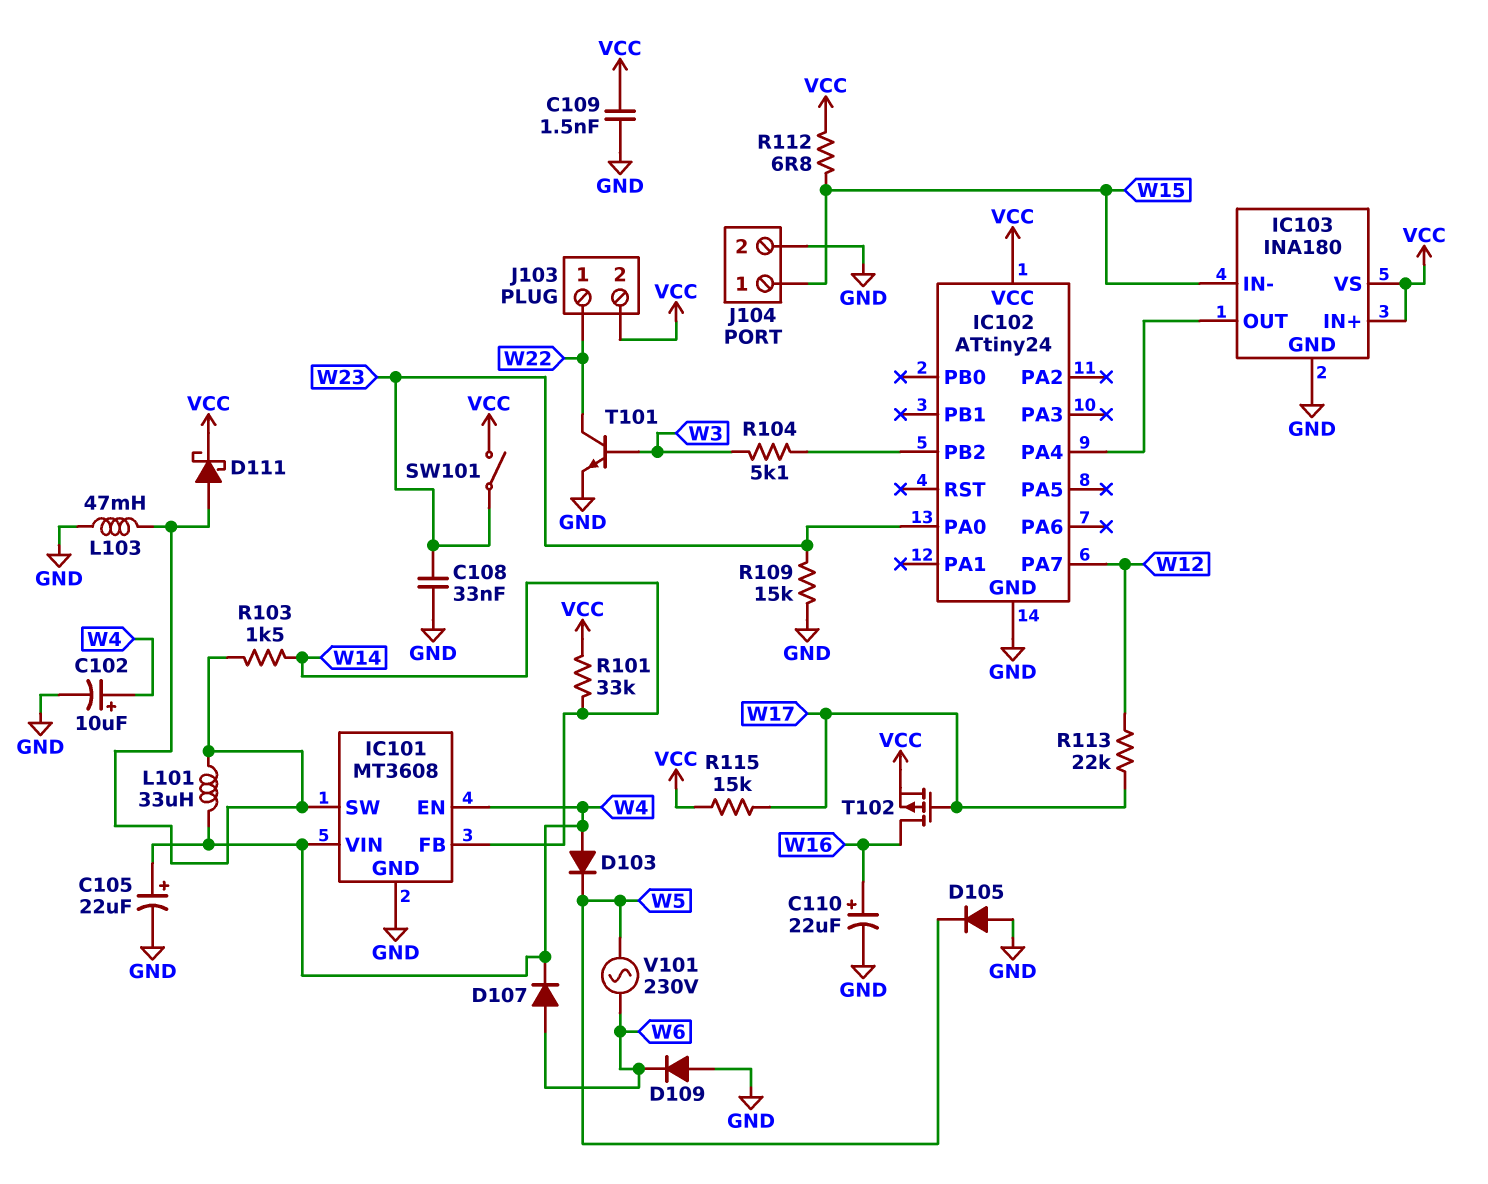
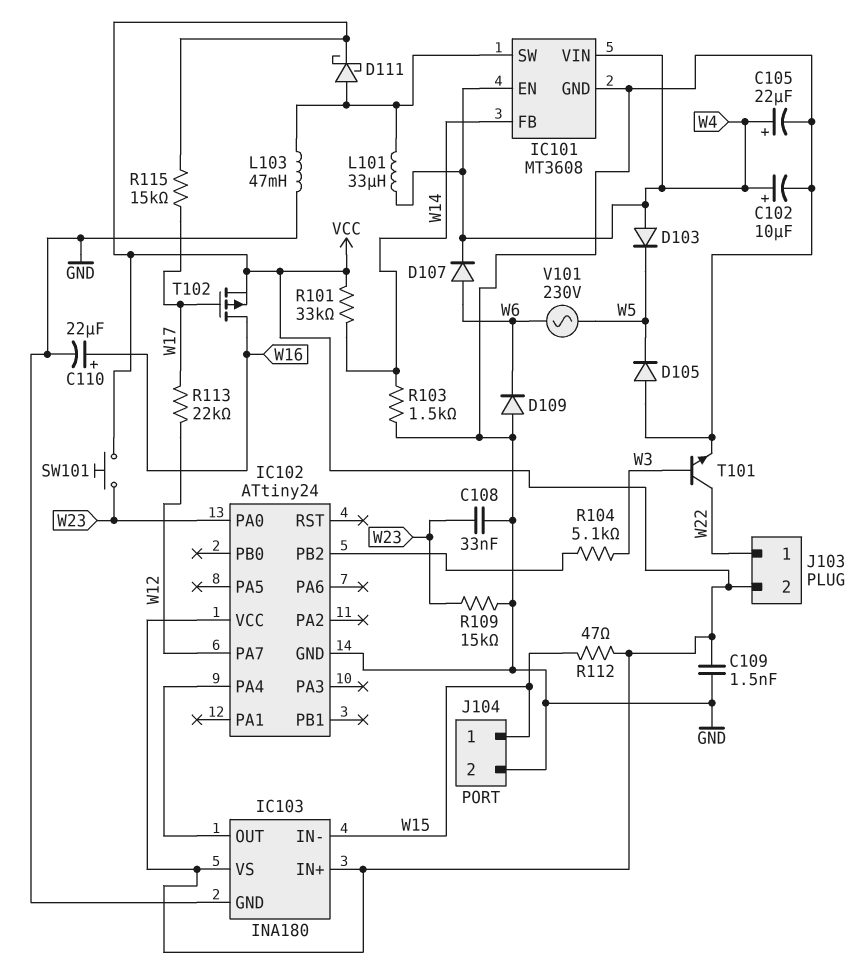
R103: 1.5k (IC101/SW, W14) -> 1.5k (GND, W14)
R112: 6.8 (VCC, W15) -> 47 (VCC, W15)
SW101: switch (VCC, W23) -> button (VCC, W23)

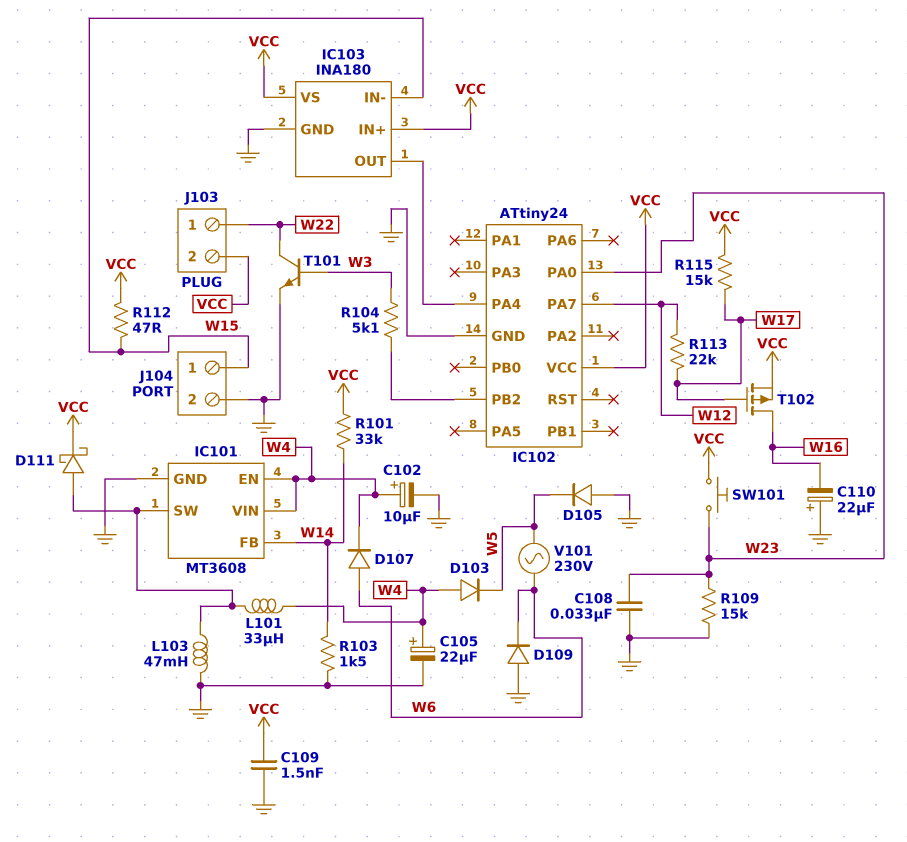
C110: 22uF (plus W16, minus GND) -> 22uF (plus GND, minus W16)

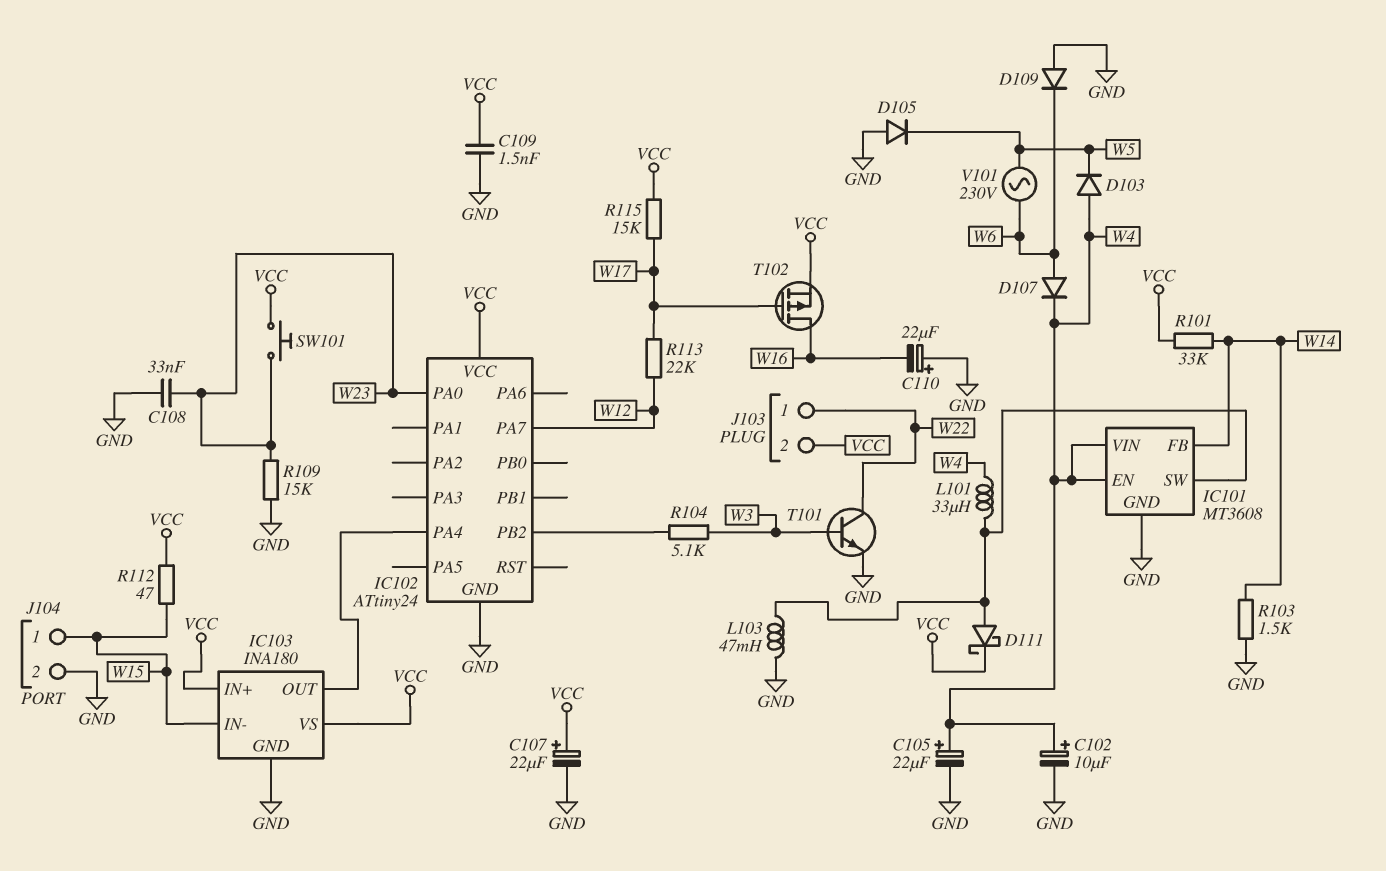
C107: none -> 22uF (plus VCC, minus GND)

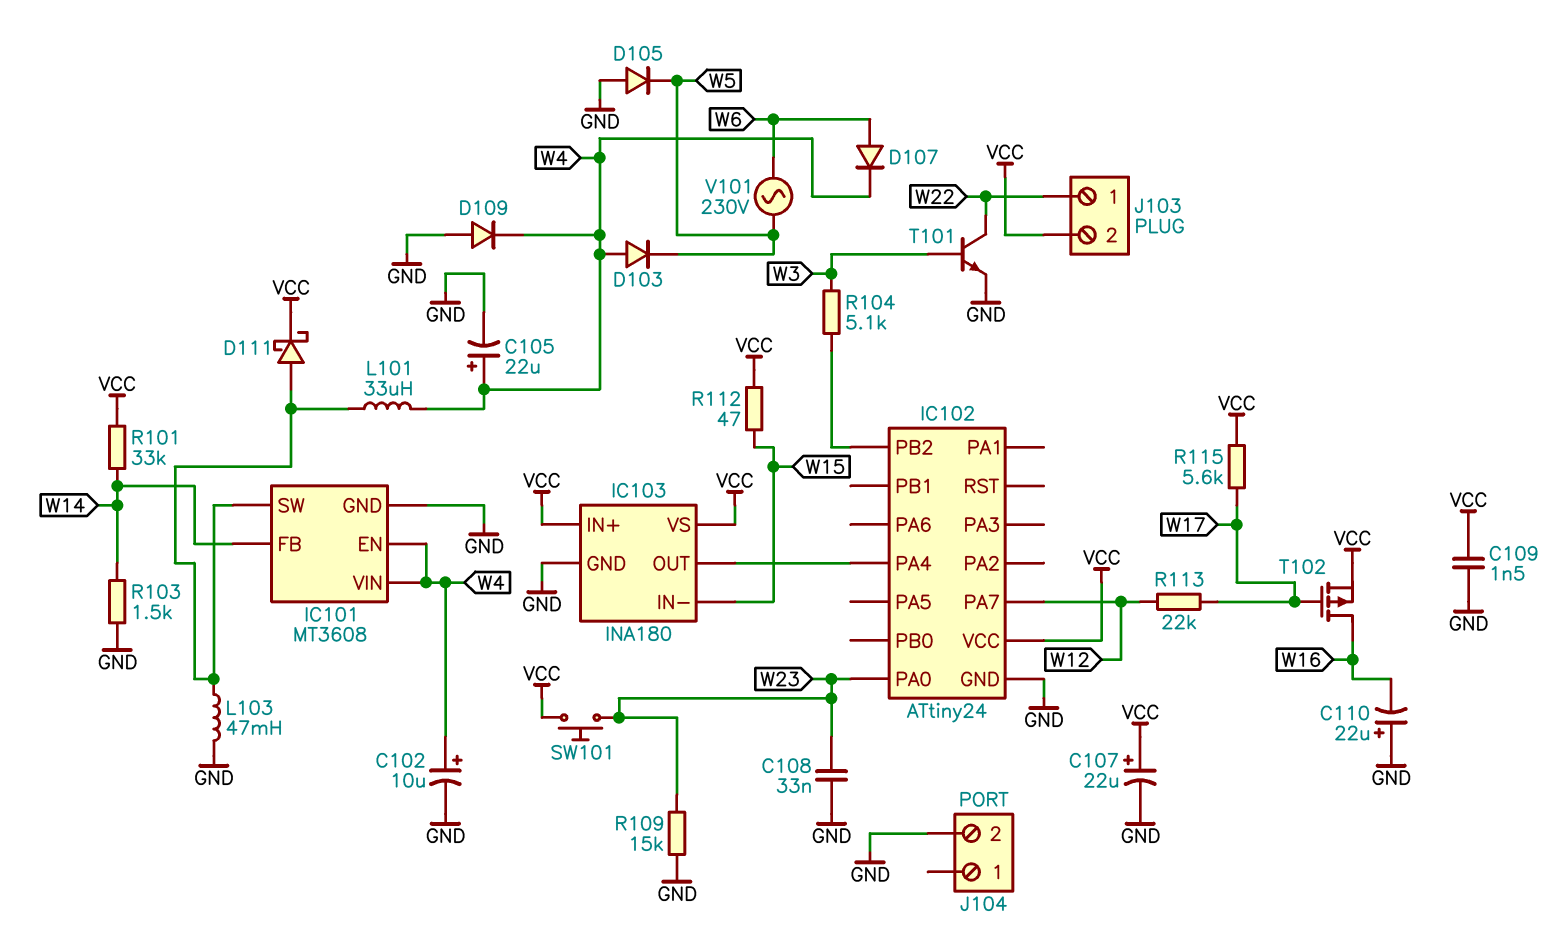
D109: diode (A GND, K W6) -> diode (A GND, K W4)
J104 pin 1: W15 -> none
R115: 15k (VCC, W17) -> 5.6k (VCC, W17)

